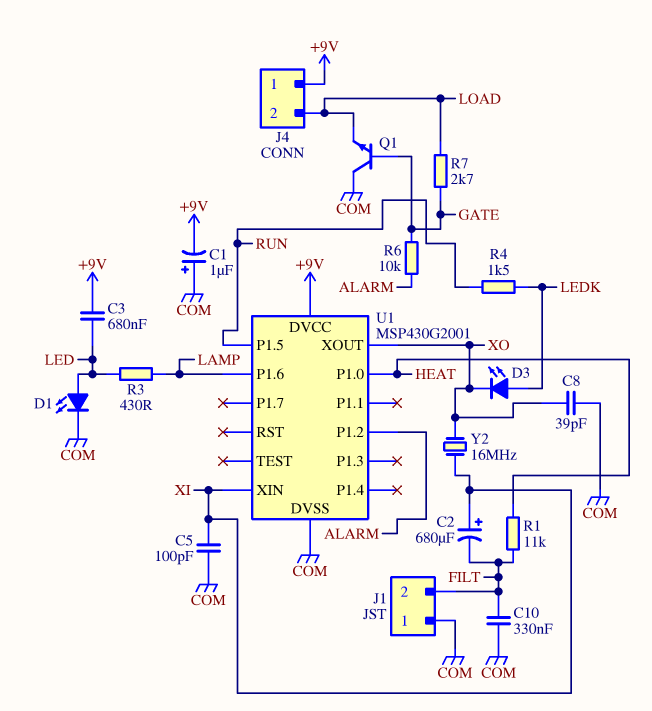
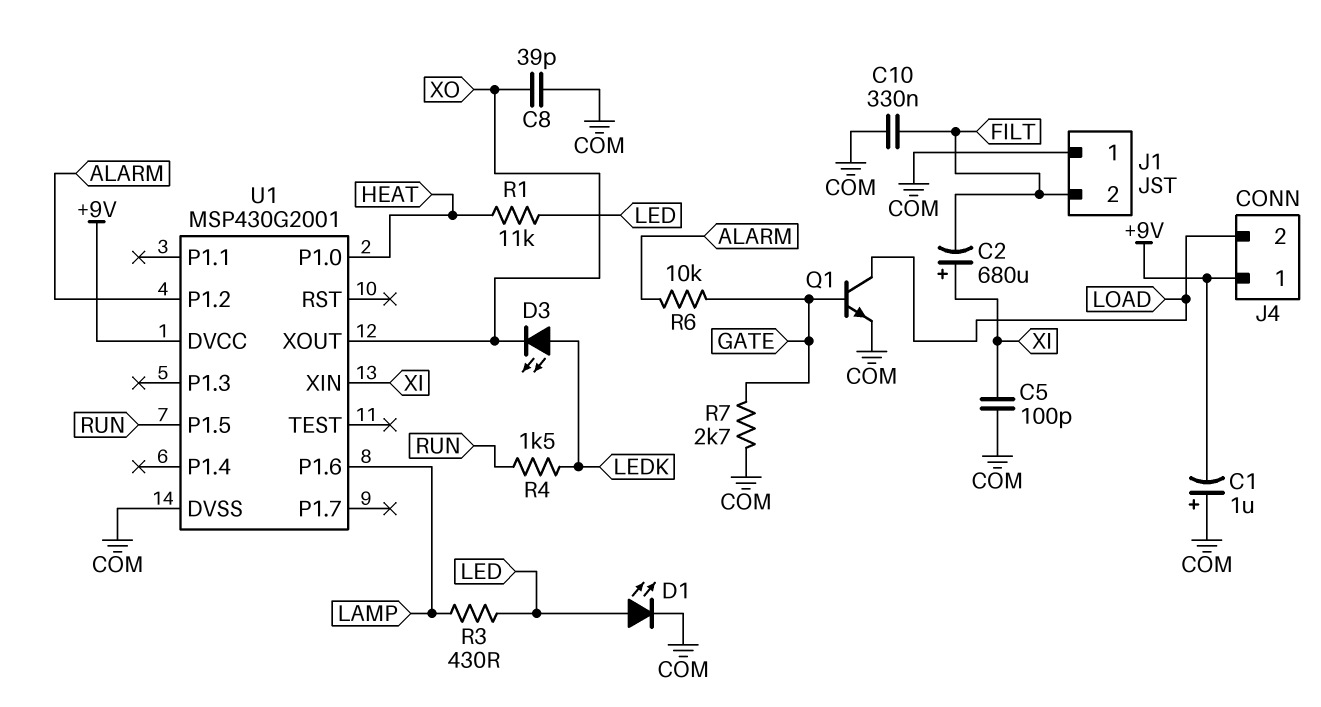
C3: 680nF (+9V, LED) -> none
Q1: NPN (B GATE, C COM, E LOAD) -> NPN (B GATE, C LOAD, E COM)
R1: 11k (FILT, HEAT) -> 11k (HEAT, LED)
R7: 2.7k (GATE, LOAD) -> 2.7k (COM, GATE)
Y2: 16MHz (XI, XO) -> none

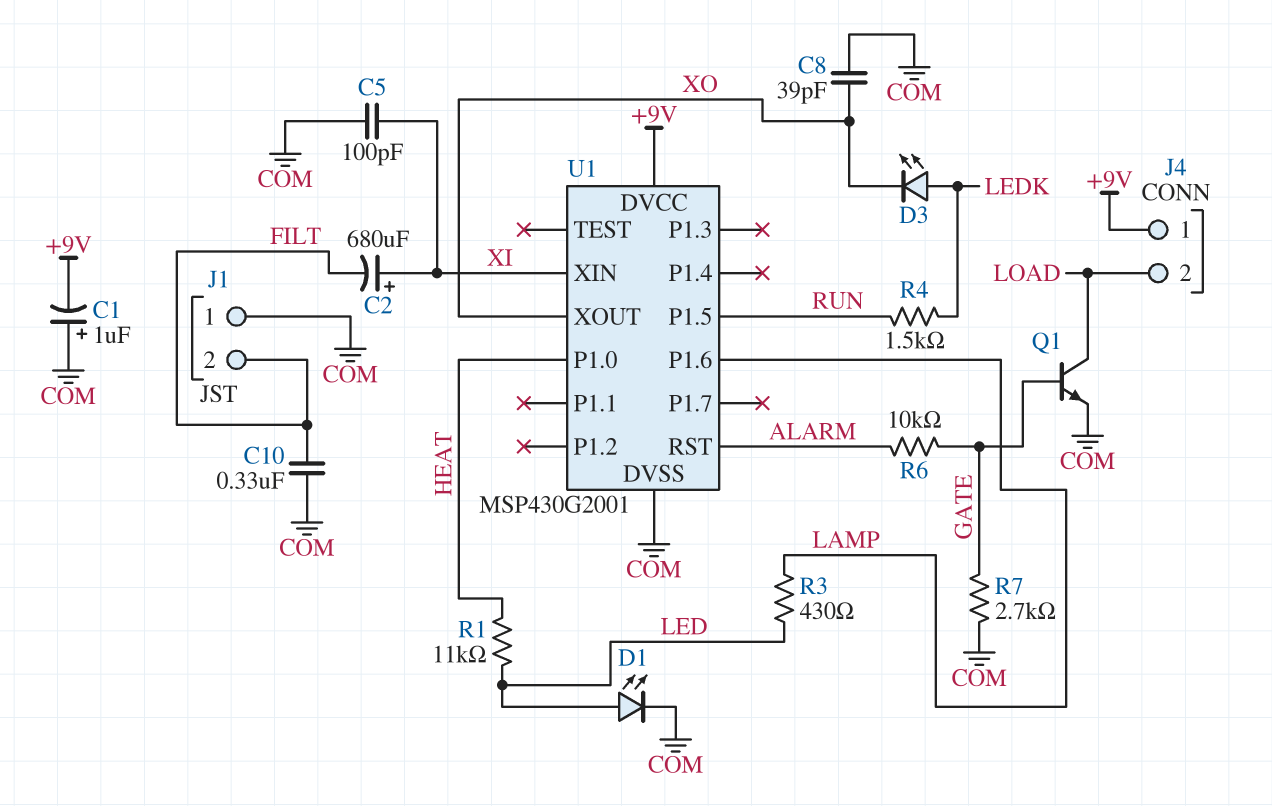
U1 pin P1.2: ALARM -> none
U1 pin RST: none -> ALARM

